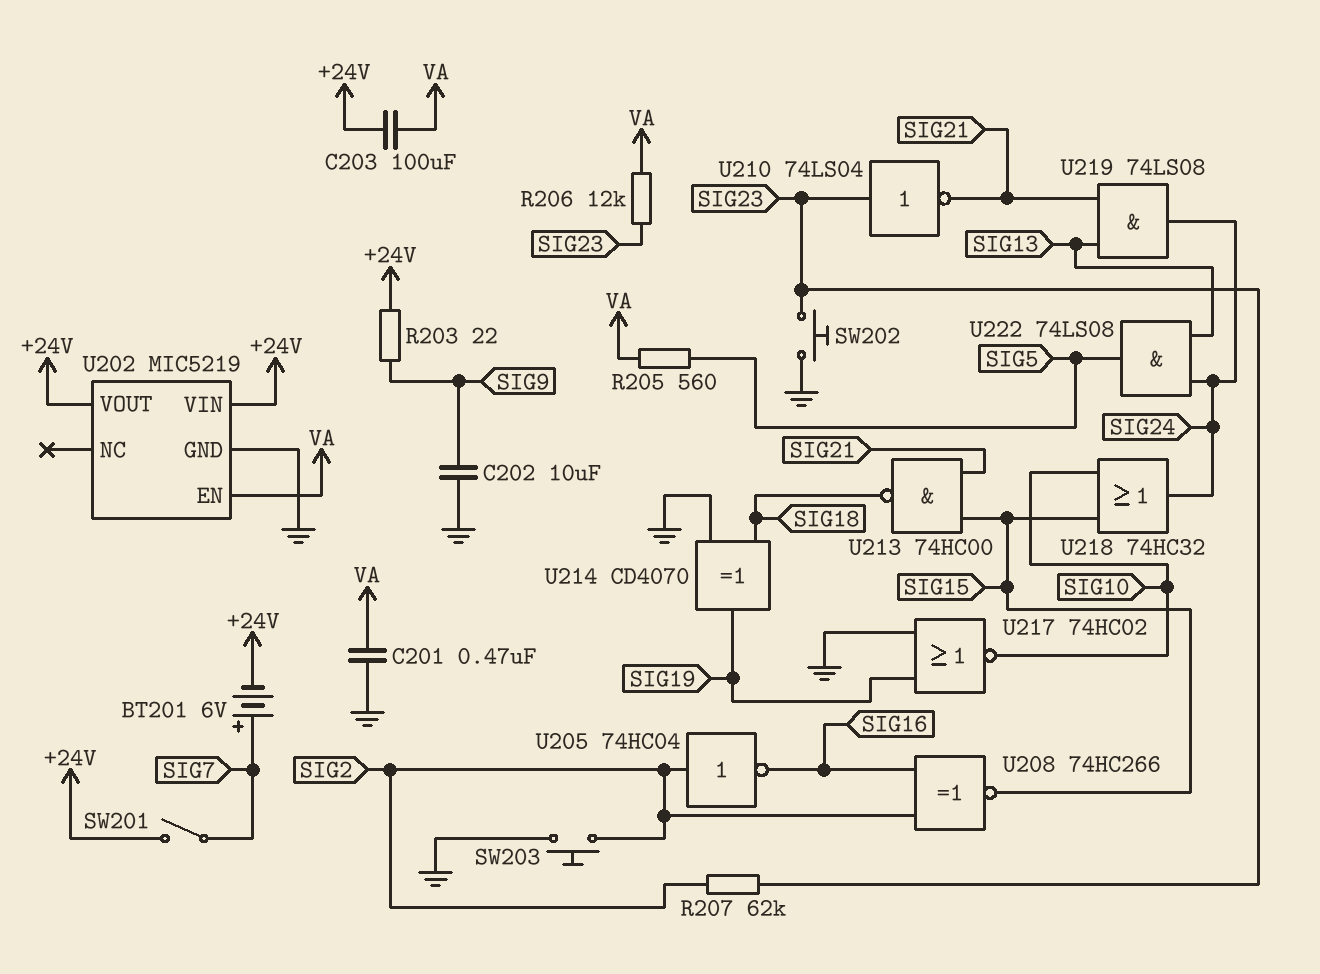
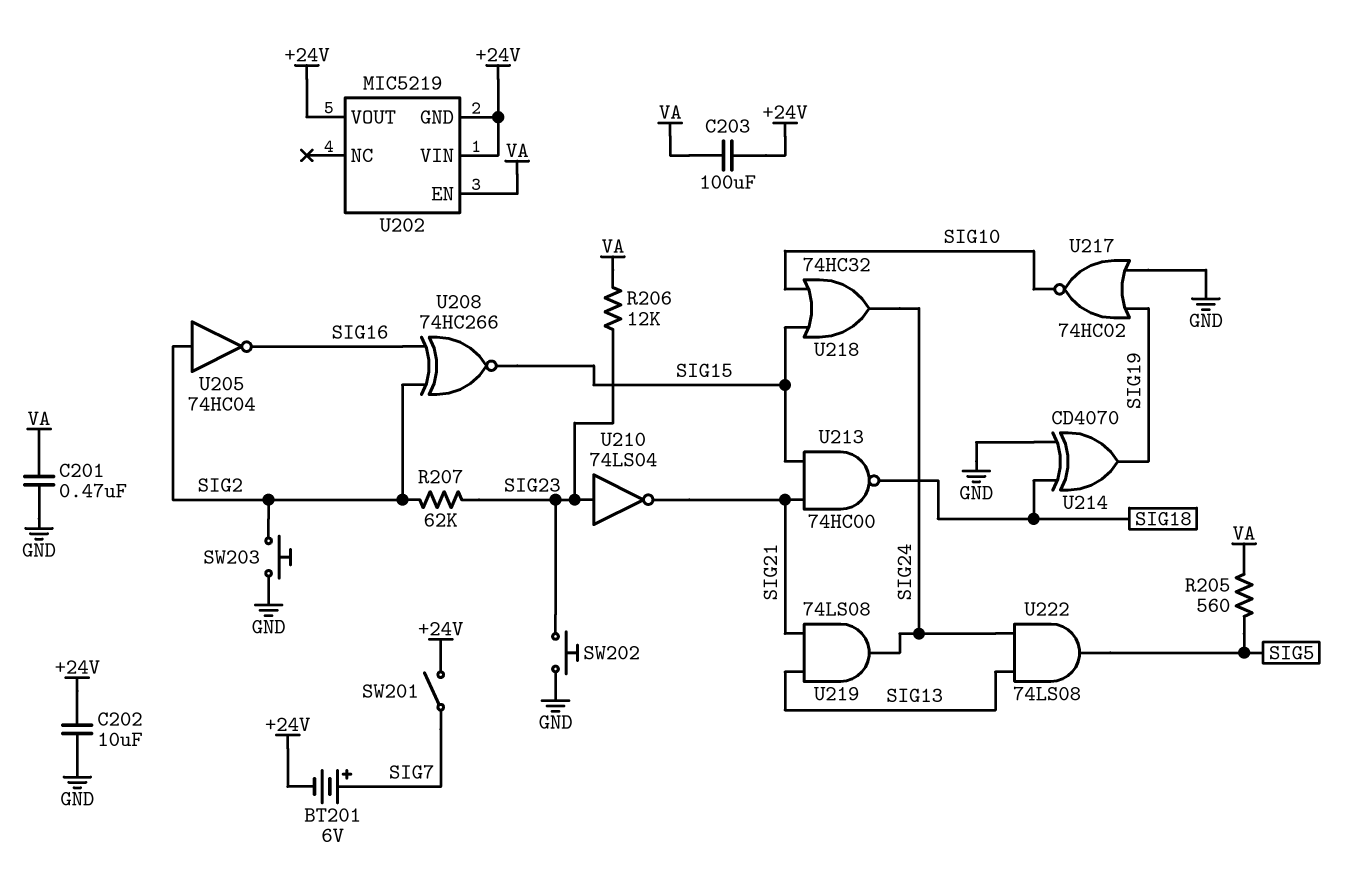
C202: 10uF (GND, SIG9) -> 10uF (+24V, GND)
R203: 22 (+24V, SIG9) -> none
U202 pin GND: GND -> +24V

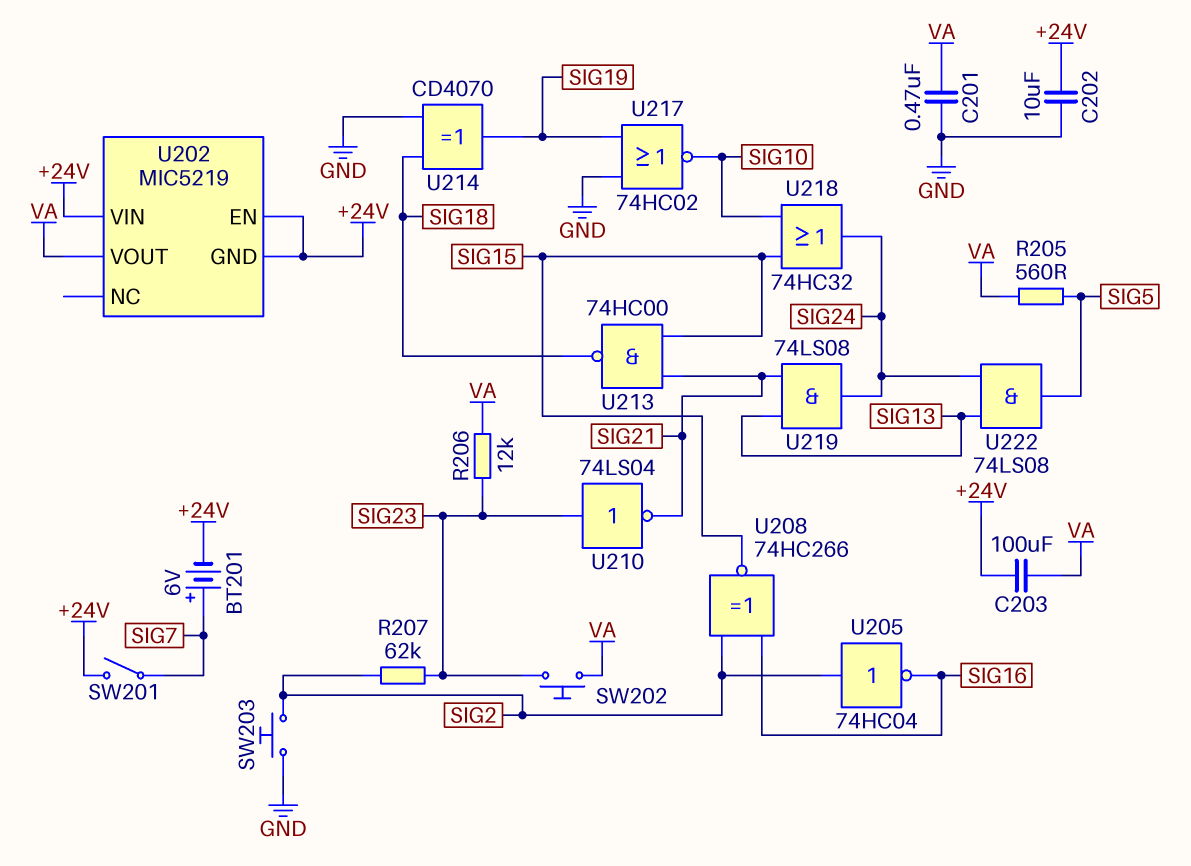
SW202: button (GND, SIG23) -> button (SIG23, VA)
U202 pin EN: VA -> +24V
U202 pin VOUT: +24V -> VA

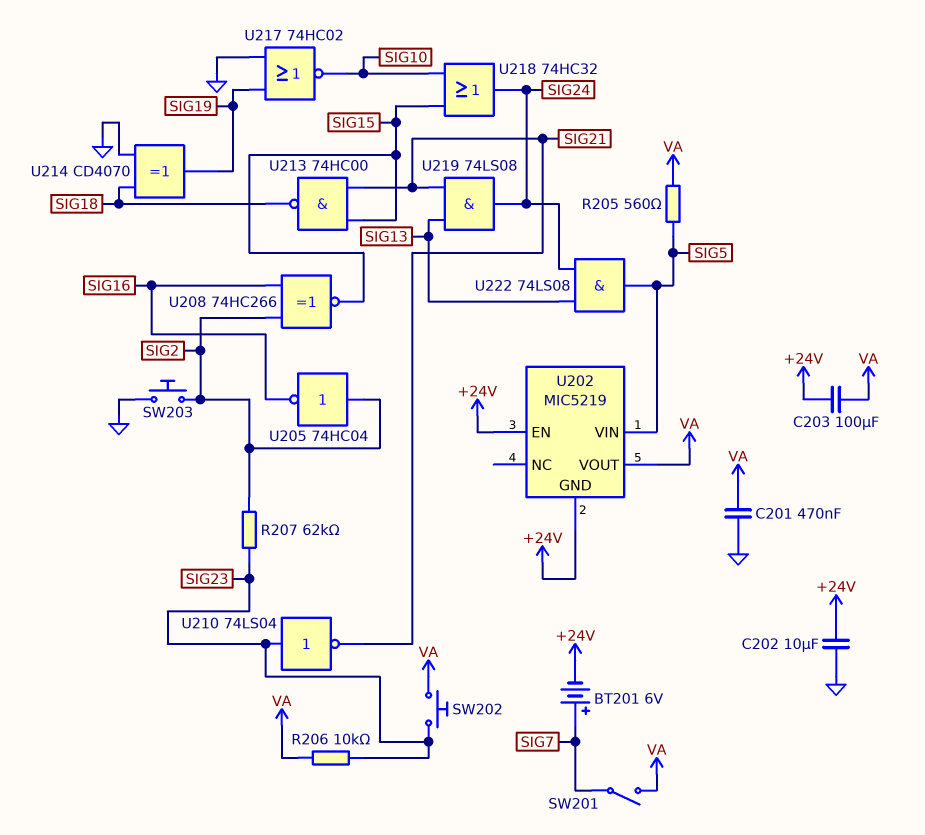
R206: 12k (SIG23, VA) -> 10k (SIG23, VA)
SW201: switch (+24V, SIG7) -> switch (SIG7, VA)
U202 pin VIN: +24V -> SIG5

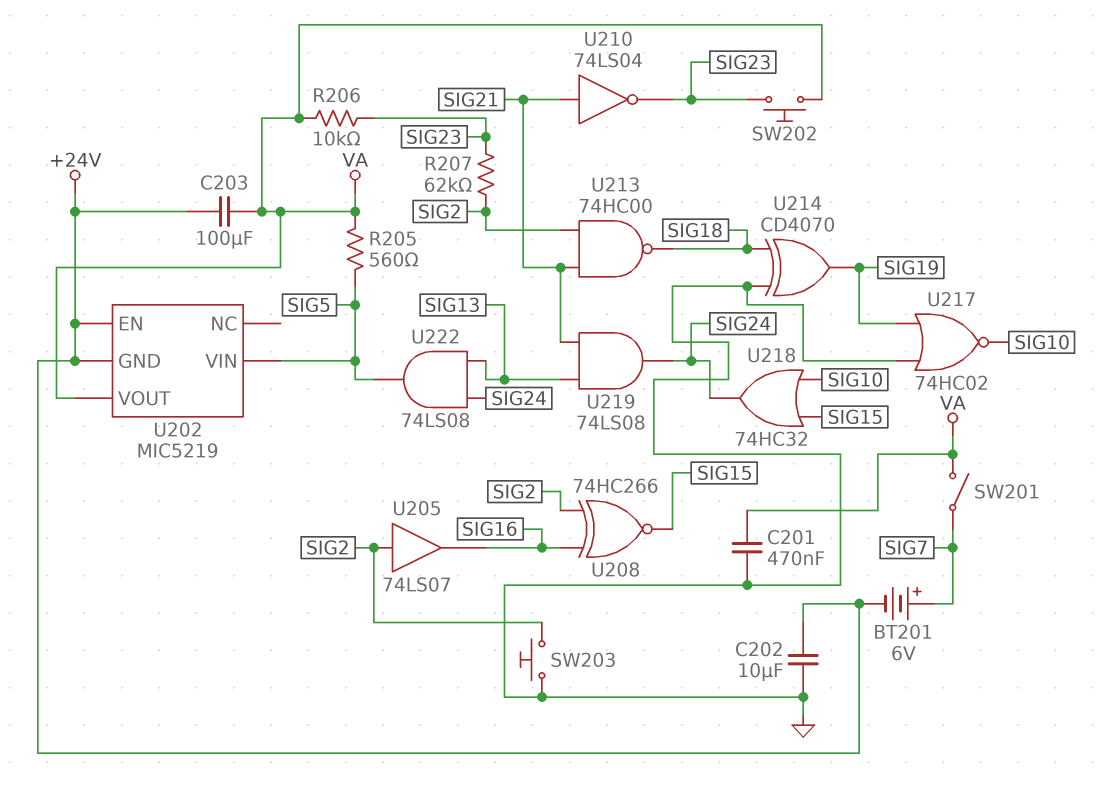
U205: NOT 74HC04 (in SIG2, out SIG16) -> buffer 74LS07 (in SIG2, out SIG16)
U210: NOT 74LS04 (in SIG23, out SIG21) -> NOT 74LS04 (in SIG21, out SIG23)
U213: NAND 74HC00 (in SIG15, in SIG21, out SIG18) -> NAND 74HC00 (in SIG2, in SIG21, out SIG18)

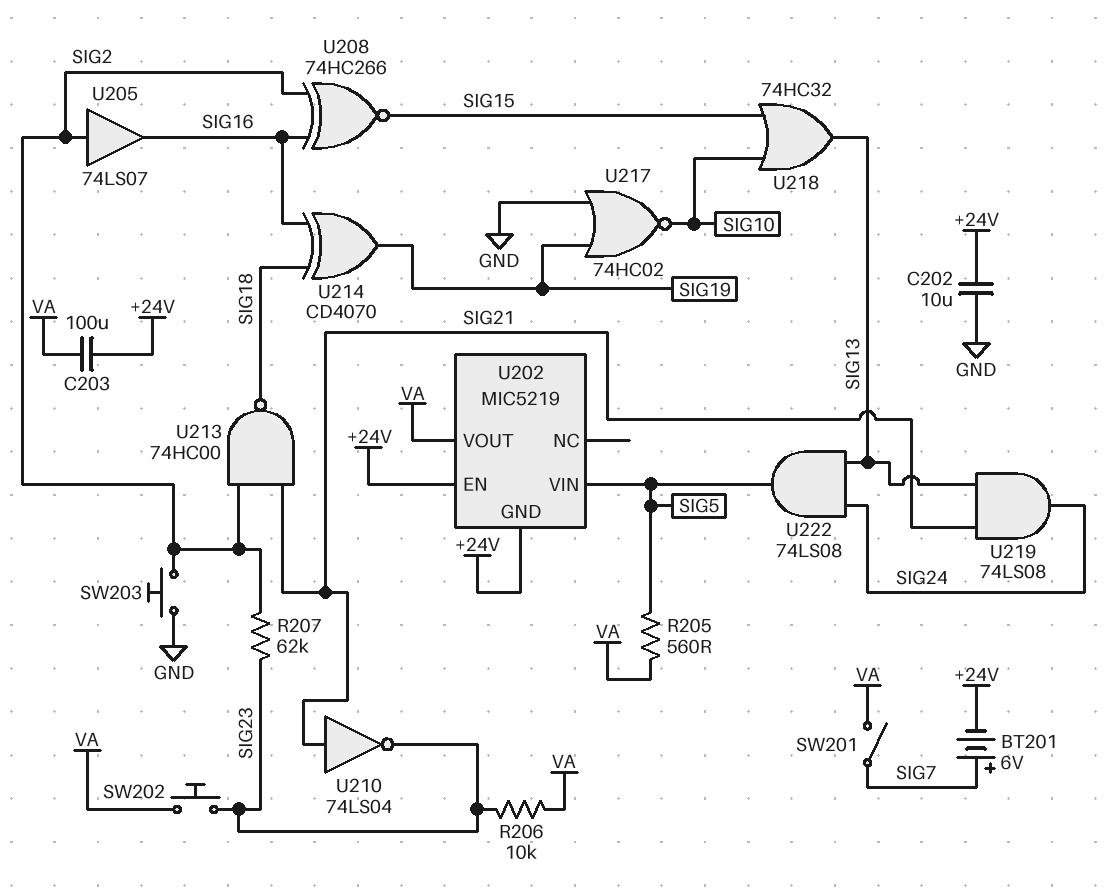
C201: 470nF (GND, VA) -> none
U214: XOR CD4070 (in GND, in SIG18, out SIG19) -> XOR CD4070 (in SIG16, in SIG18, out SIG19)
U218: OR 74HC32 (in SIG10, in SIG15, out SIG24) -> OR 74HC32 (in SIG10, in SIG15, out SIG13)

